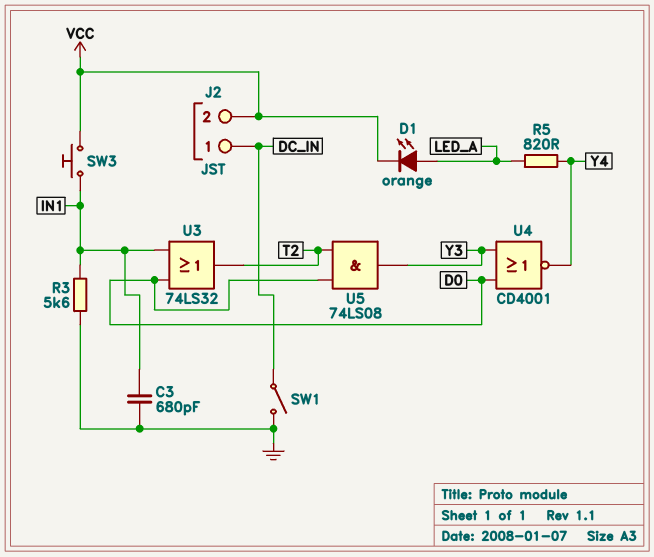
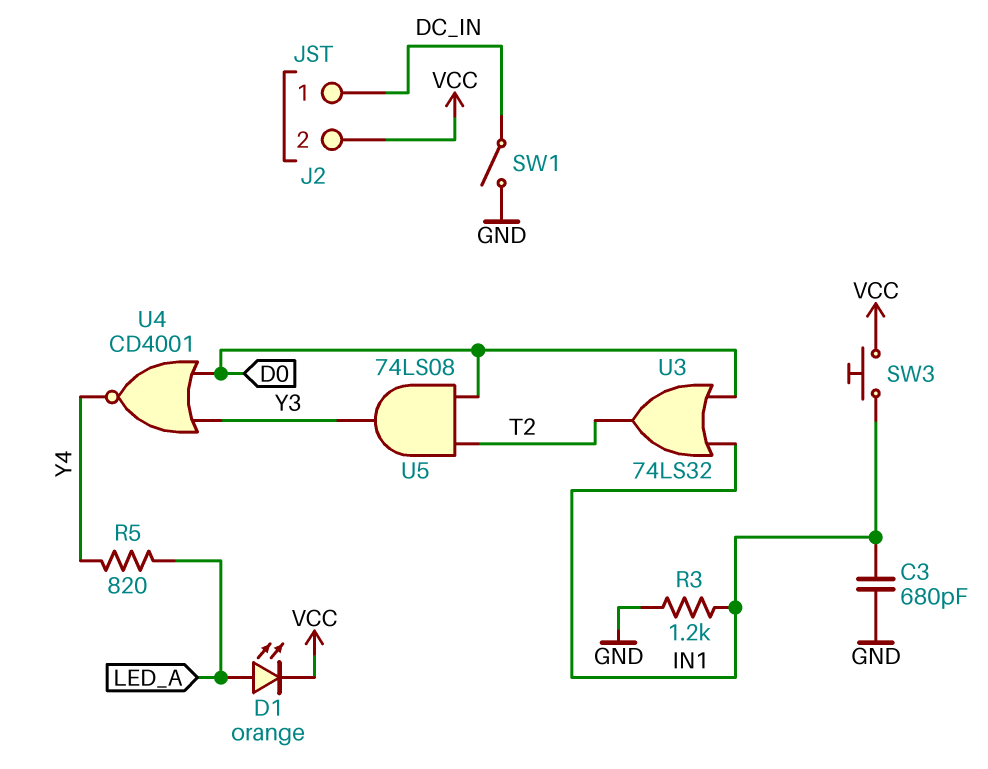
R3: 5.6k (GND, IN1) -> 1.2k (GND, IN1)

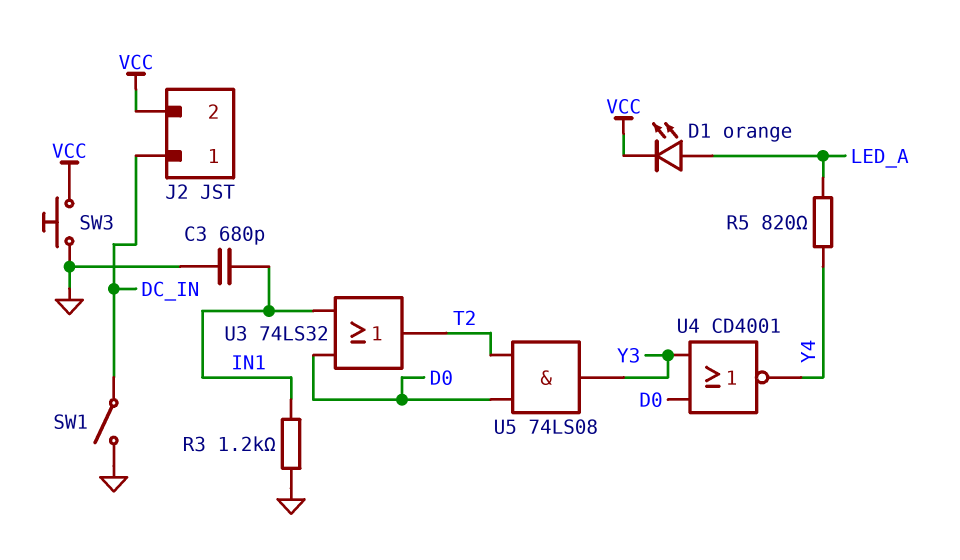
SW3: button (IN1, VCC) -> button (GND, VCC)

